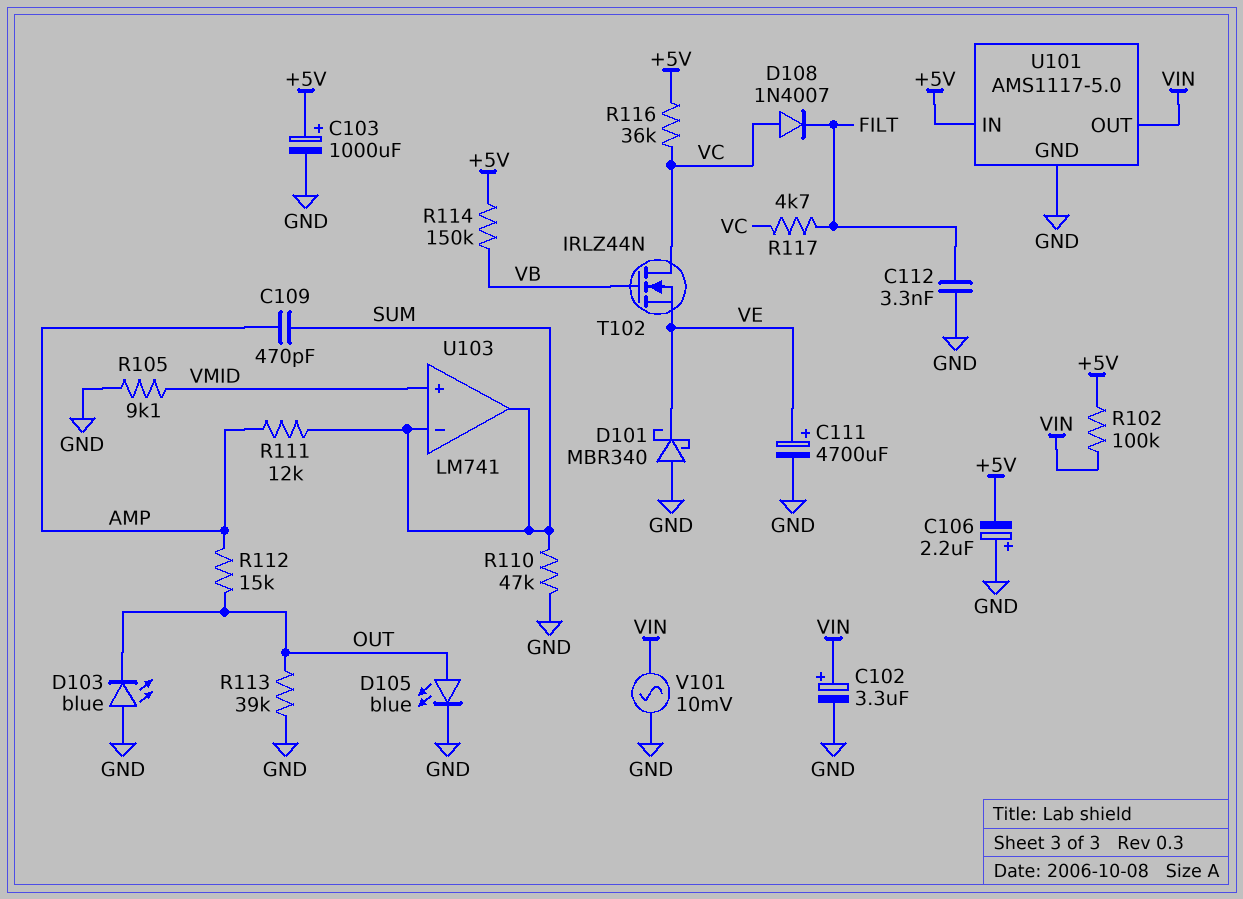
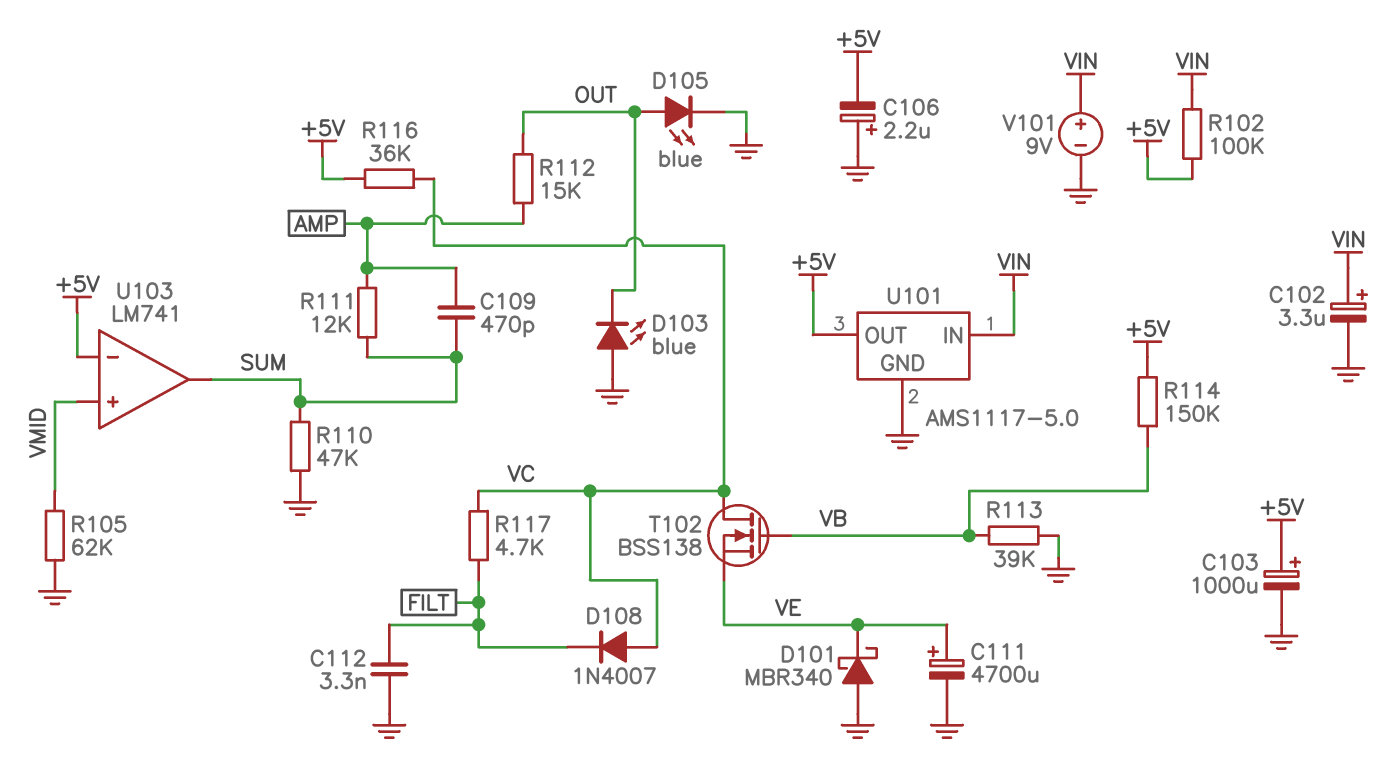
R105: 9.1k (GND, VMID) -> 62k (GND, VMID)
R113: 39k (GND, OUT) -> 39k (GND, VB)
T102: NMOS IRLZ44N (G VB, D VC, S VE) -> NMOS BSS138 (G VB, D VC, S VE)
U101 pin IN: +5V -> VIN
U101 pin OUT: VIN -> +5V
U103 pin in-: SUM -> +5V
V101: AC 10mV (GND, VIN) -> 9V (plus VIN, minus GND)

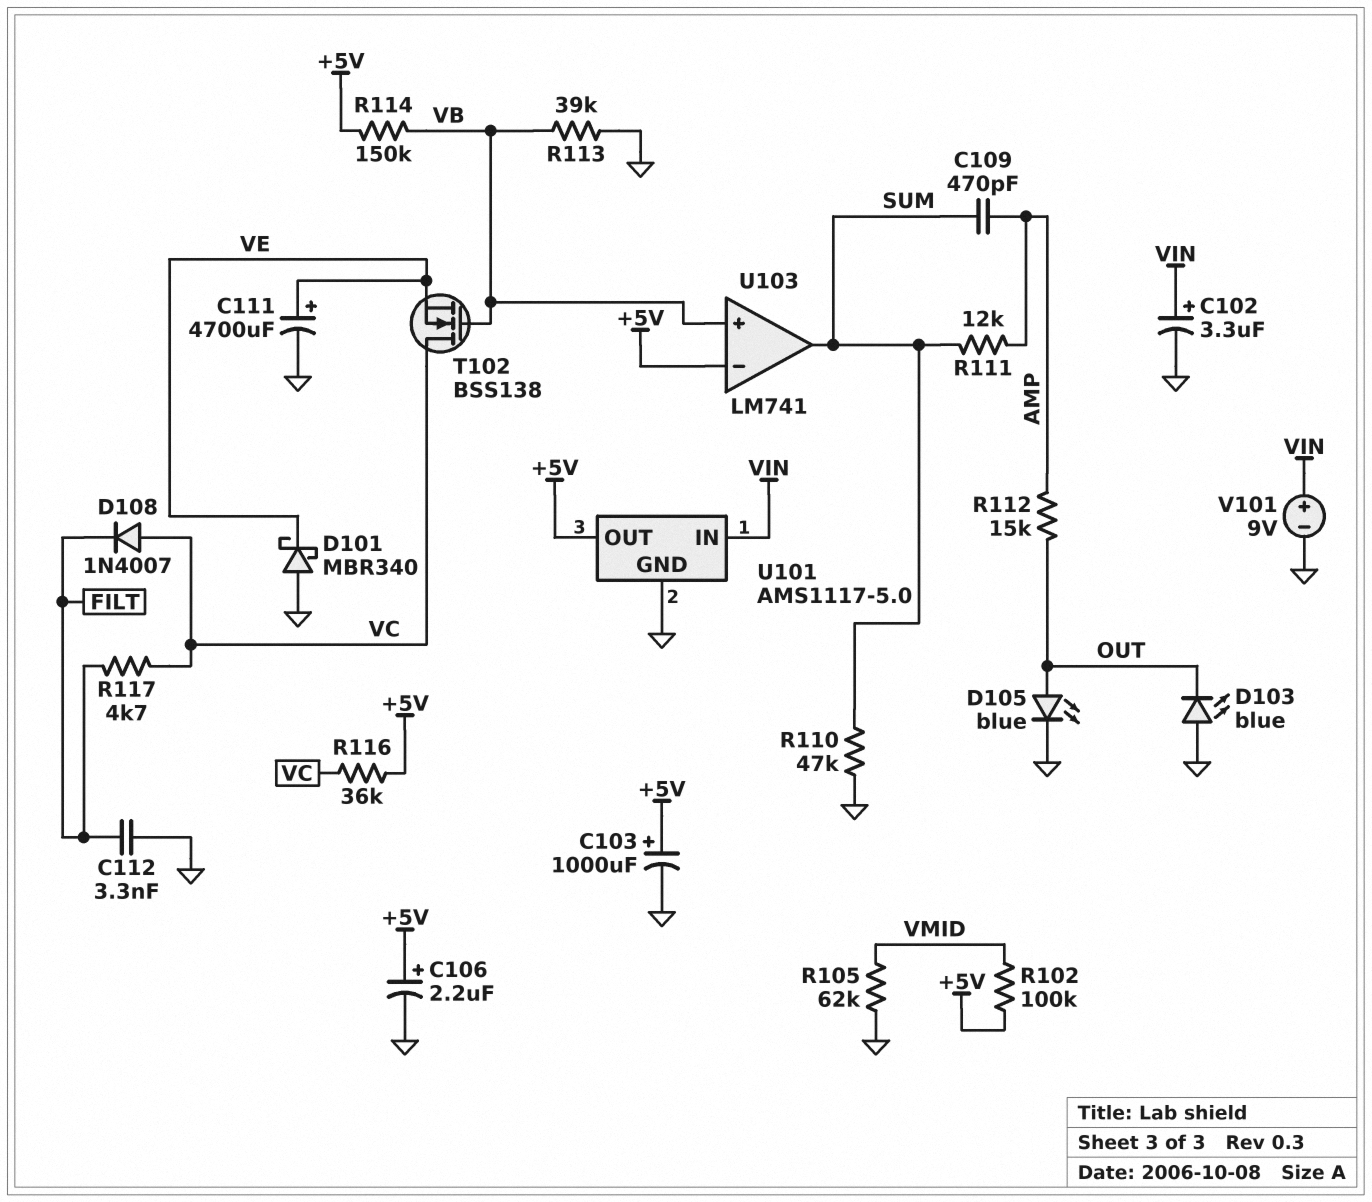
C106: 2.2uF (plus GND, minus +5V) -> 2.2uF (plus +5V, minus GND)
R102: 100k (+5V, VIN) -> 100k (+5V, VMID)
U103 pin in+: VMID -> VB

